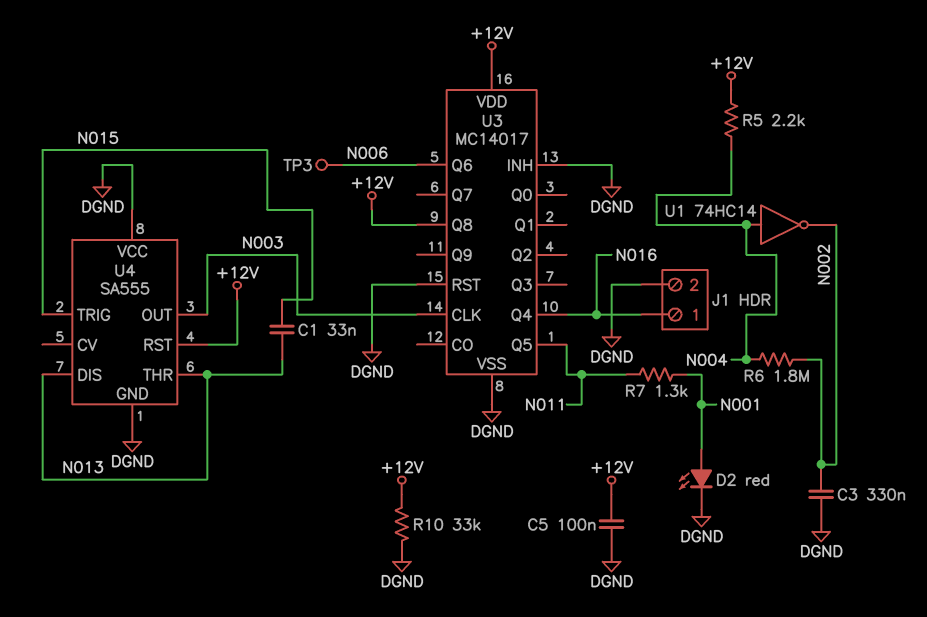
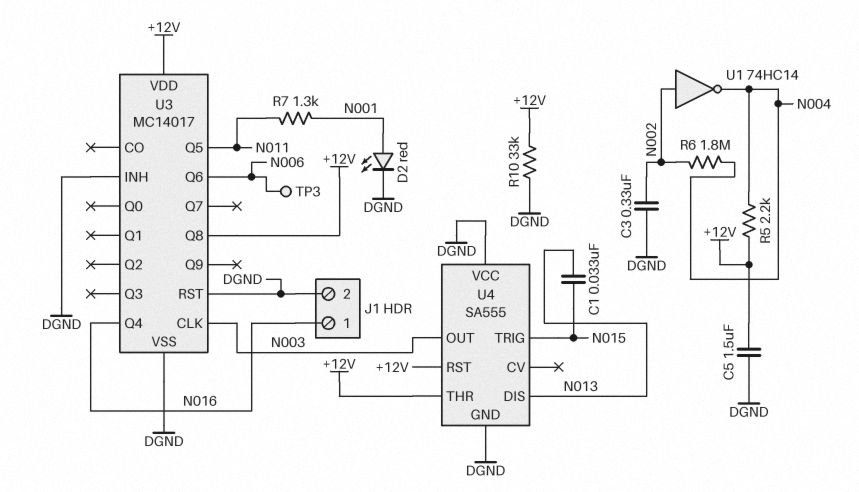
C5: 100nF (+12V, DGND) -> 1.5uF (+12V, DGND)
U1: NOT 74HC14 (in N004, out N002) -> NOT 74HC14 (in N002, out N004)
U4 pin THR: N013 -> +12V

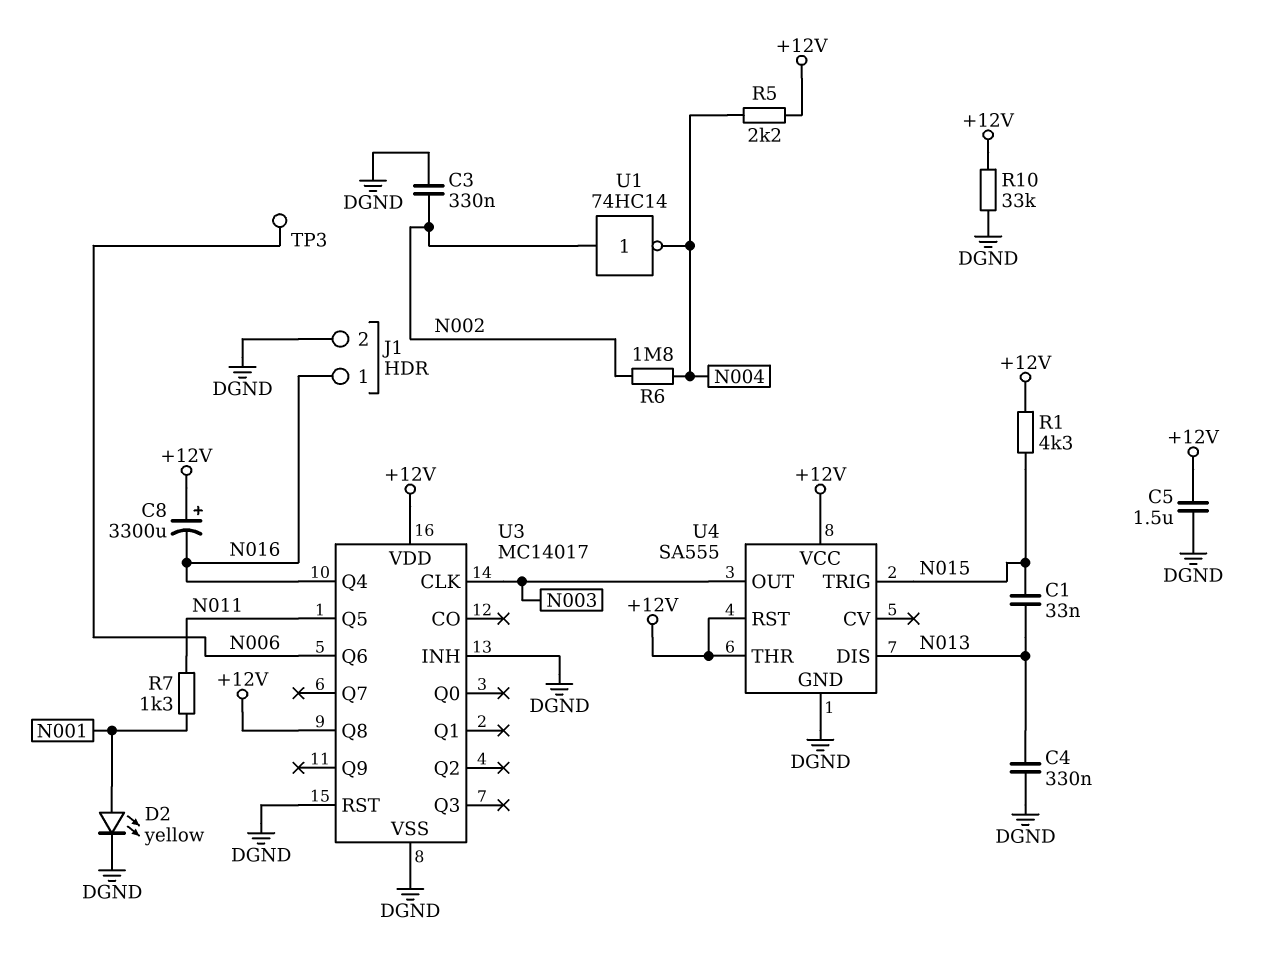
C4: none -> 330nF (DGND, N013)
C8: none -> 3300uF (plus +12V, minus N016)
D2: LED red (A N001, K DGND) -> LED yellow (A N001, K DGND)
R1: none -> 4.3k (+12V, N015)
U4 pin VCC: DGND -> +12V

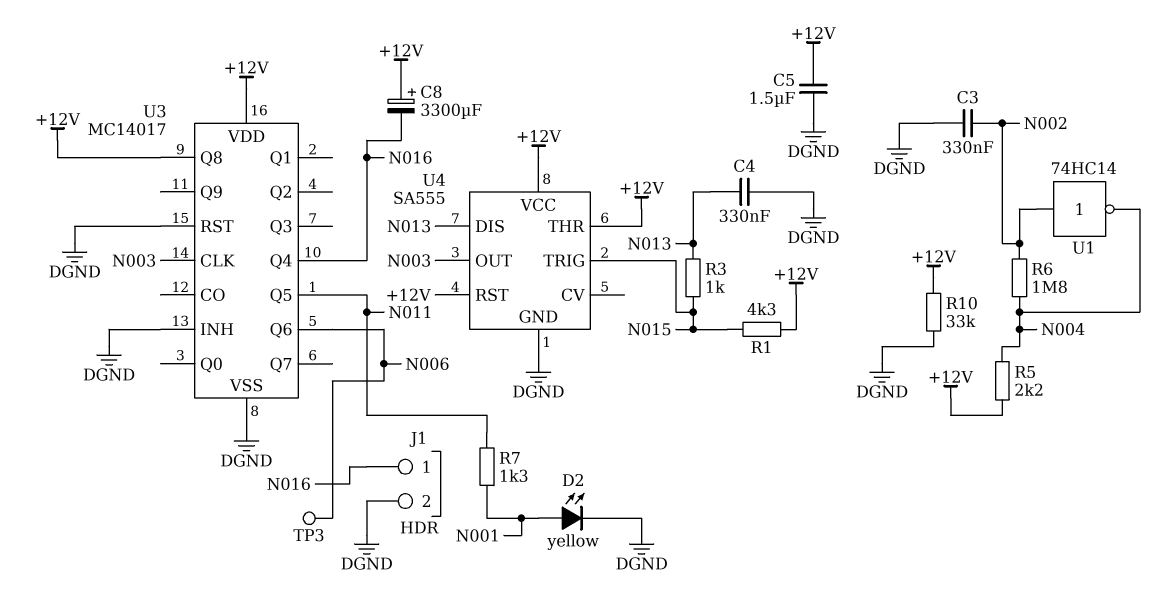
C1: 33nF (N013, N015) -> none
R3: none -> 1k (N013, N015)

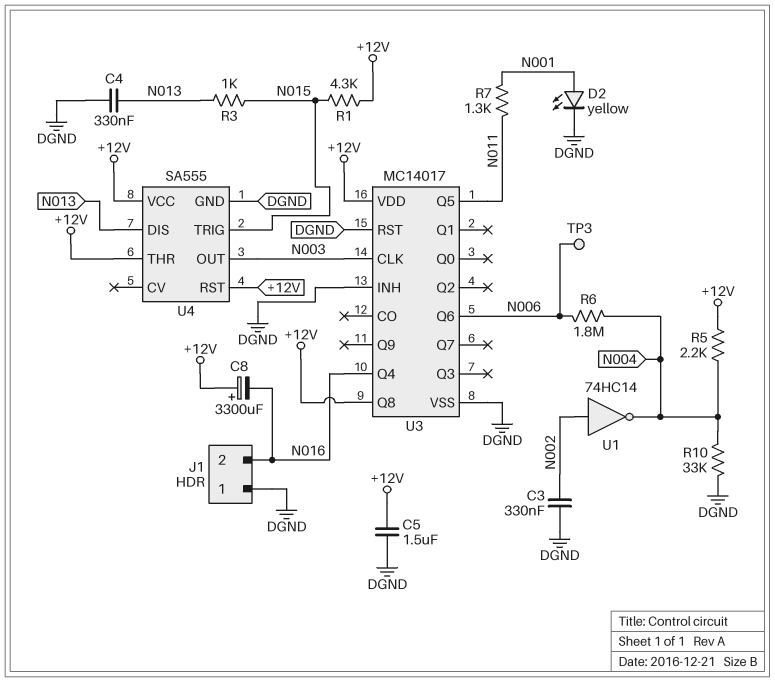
J1 pin 1: N016 -> DGND
J1 pin 2: DGND -> N016
R6: 1.8M (N002, N004) -> 1.8M (N004, N006)
R10: 33k (+12V, DGND) -> 33k (DGND, N004)

